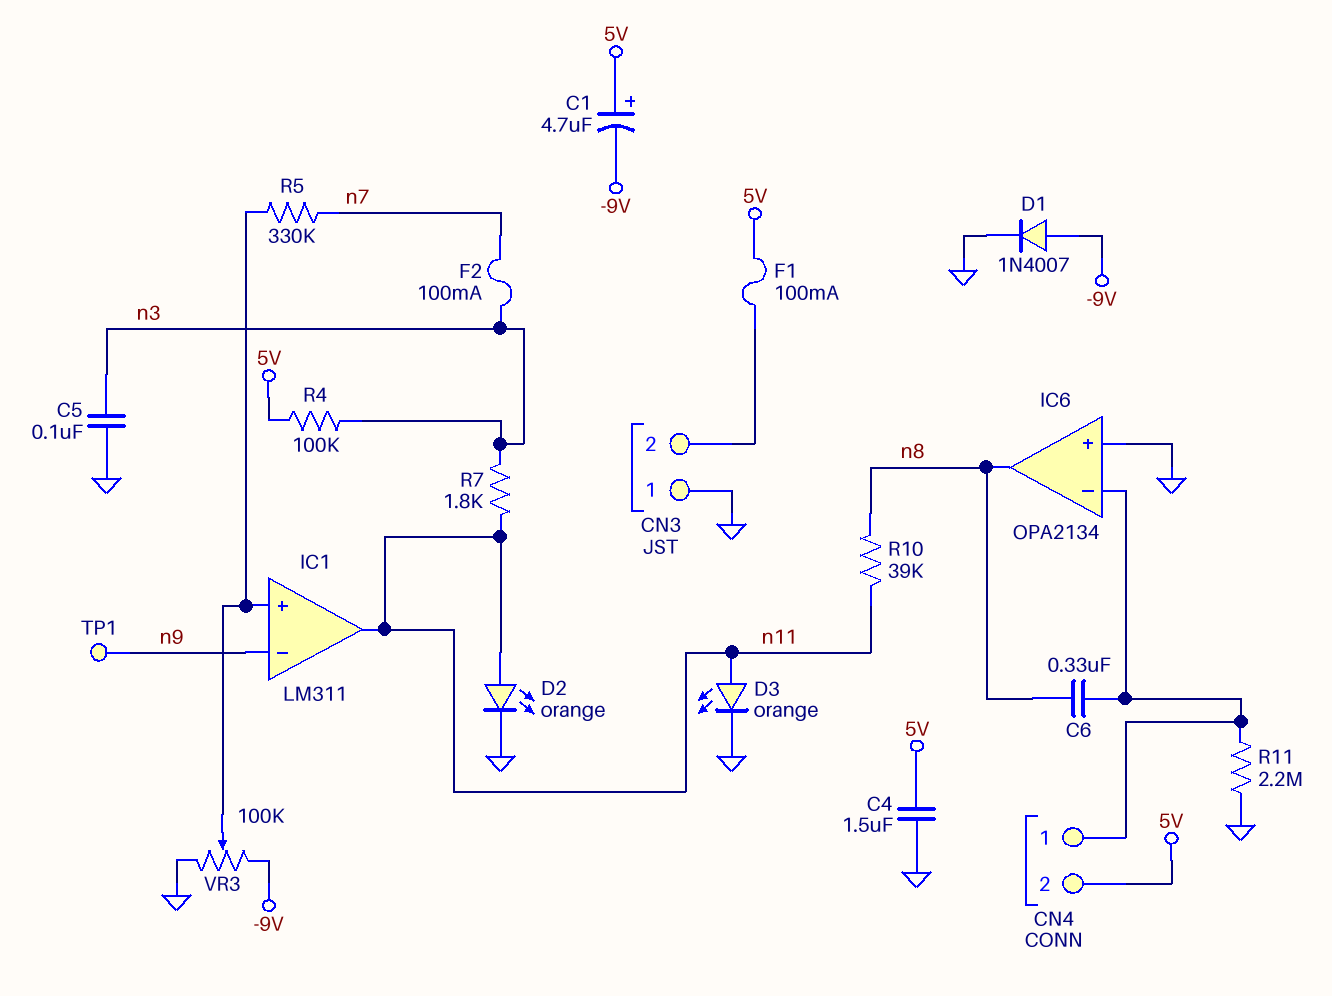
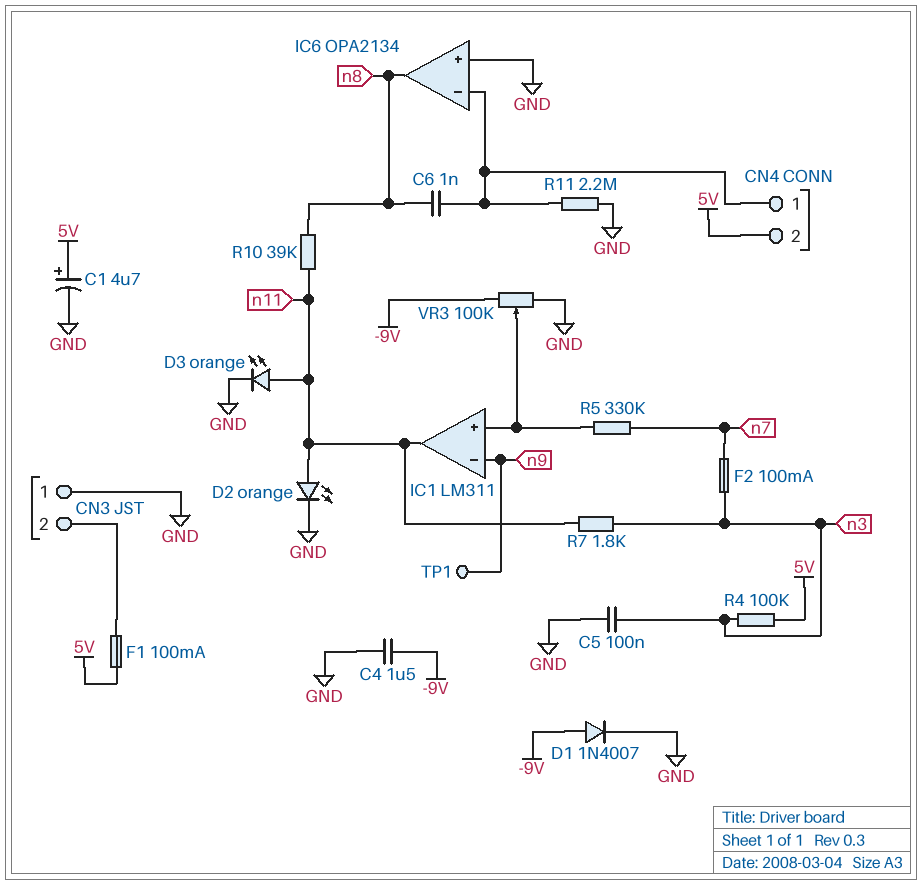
C1: 4.7uF (plus 5V, minus -9V) -> 4.7uF (plus 5V, minus GND)
C4: 1.5uF (5V, GND) -> 1.5uF (-9V, GND)
C6: 330nF (CN4/1, n8) -> 1nF (CN4/1, n8)

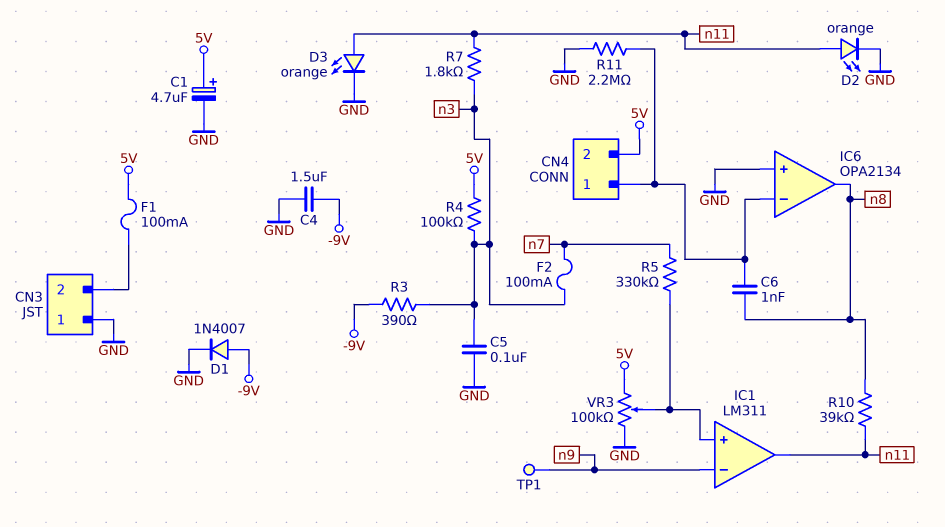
R3: none -> 390 (-9V, n3)
VR3: 100k (-9V, GND, wiper IC1/in+) -> 100k (5V, GND, wiper IC1/in+)

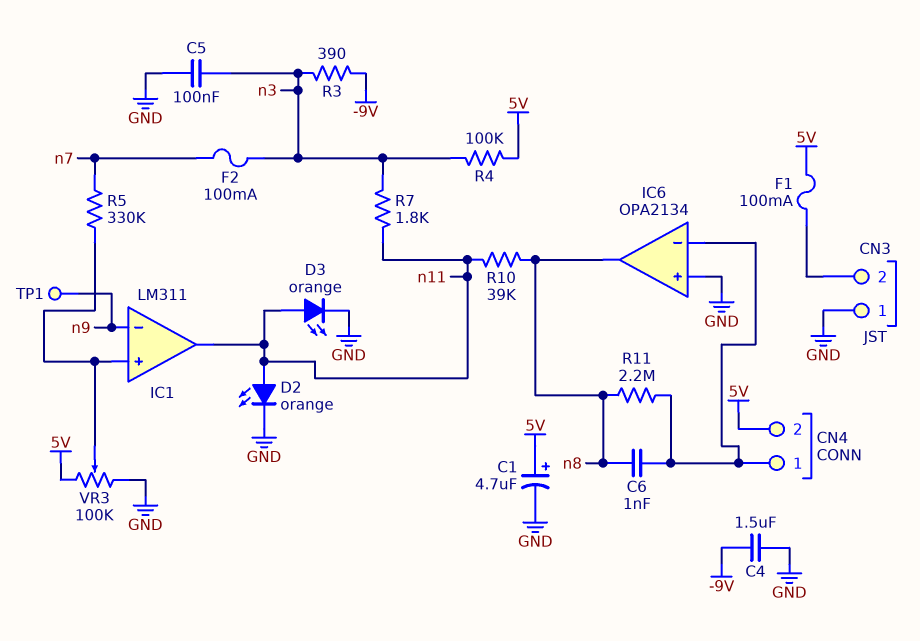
D1: diode 1N4007 (A -9V, K GND) -> none
R11: 2.2M (CN4/1, GND) -> 2.2M (CN4/1, n8)

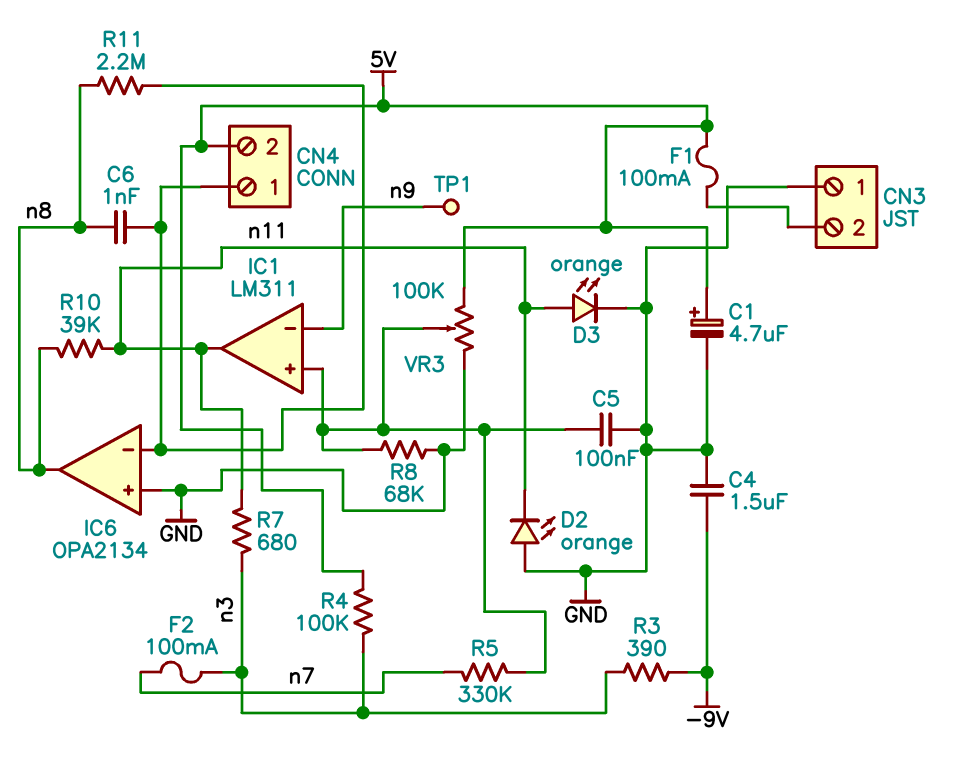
C5: 100nF (GND, n3) -> 100nF (GND, IC1/in+)
D2: LED orange (A n11, K GND) -> LED orange (A GND, K n11)
R7: 1.8k (n3, n11) -> 680 (n3, n11)
R8: none -> 68k (GND, IC1/in+)

